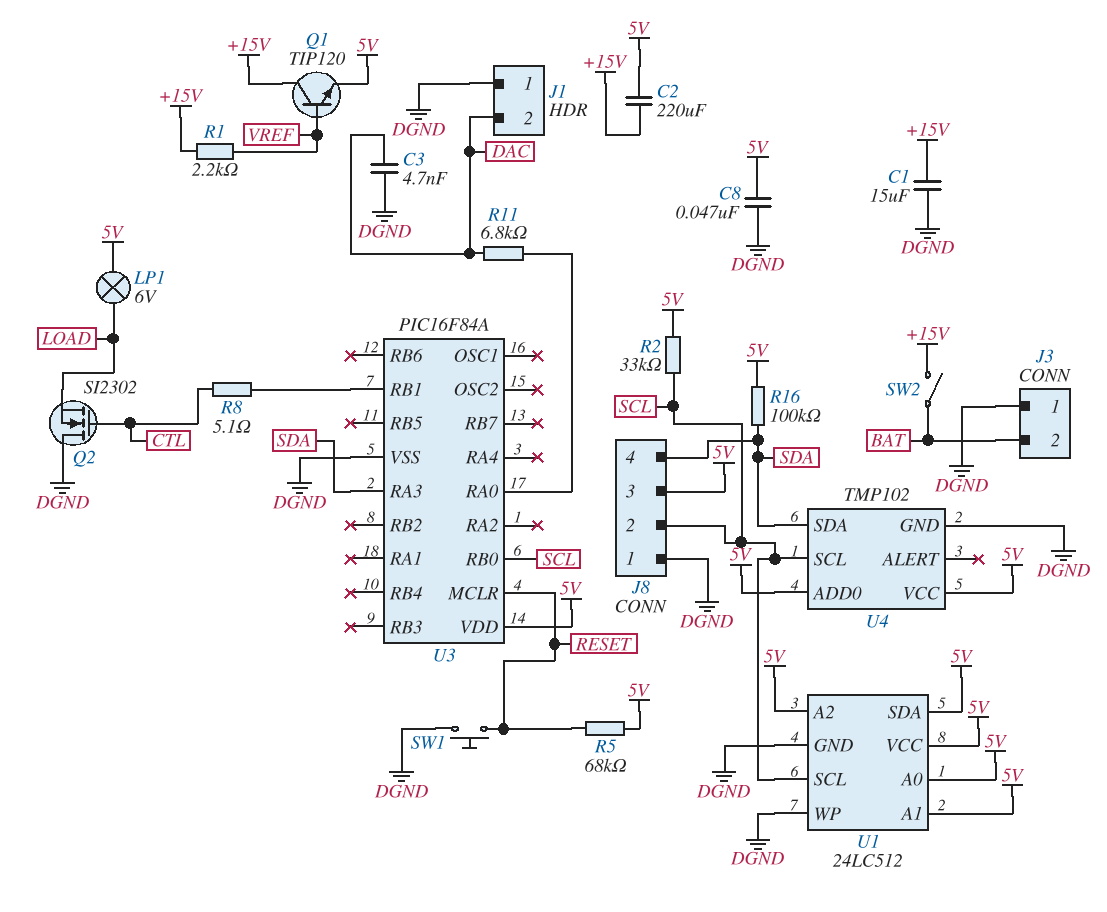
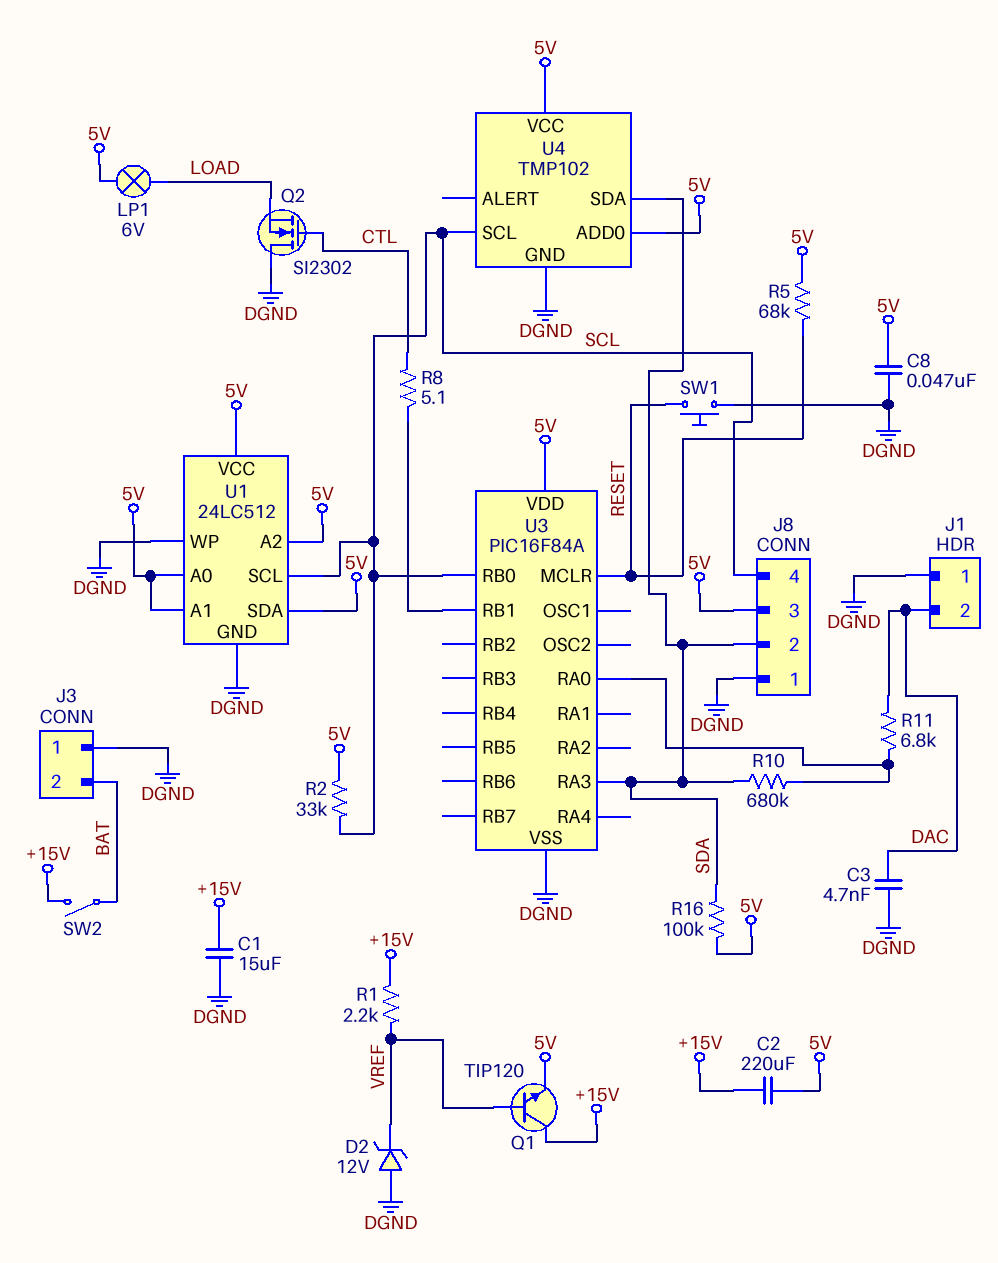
D2: none -> zener 12V (A DGND, K VREF)
J8 pin 2: SCL -> SDA
J8 pin 4: SDA -> SCL
R10: none -> 680k (SDA, U3/RA0)

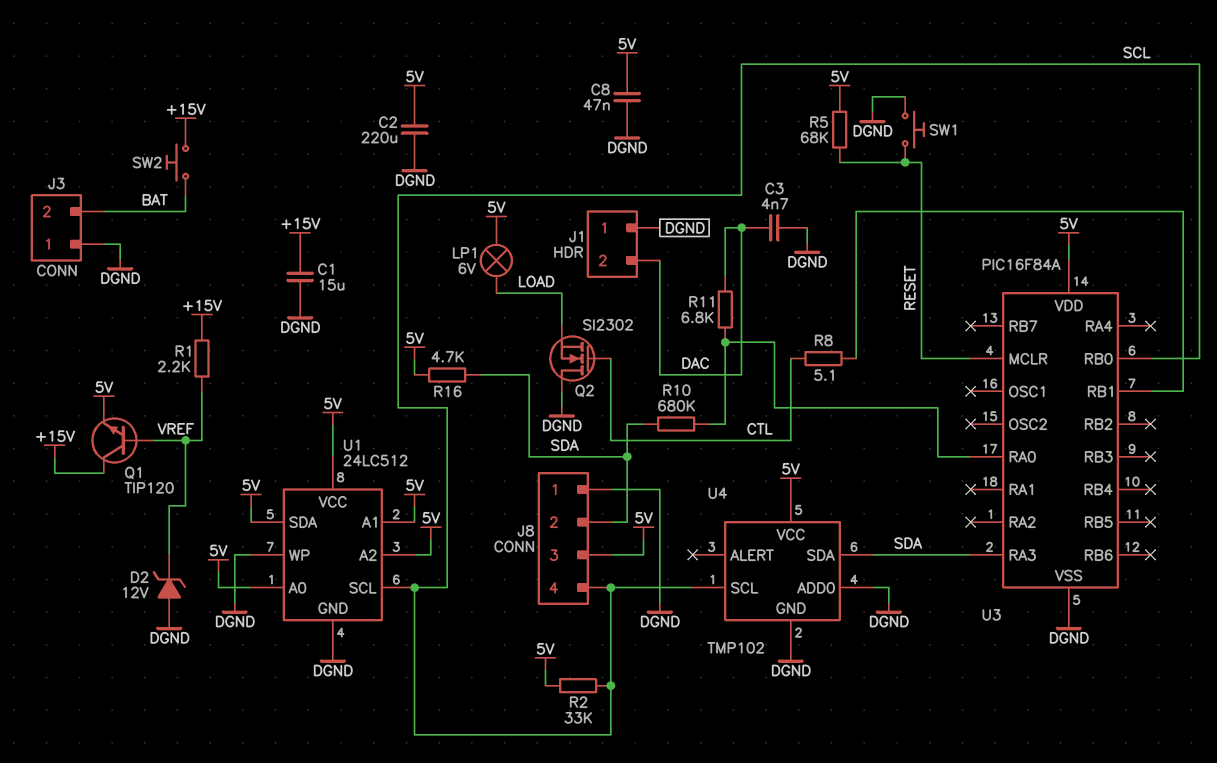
C2: 220uF (+15V, 5V) -> 220uF (5V, DGND)
R16: 100k (5V, SDA) -> 4.7k (5V, SDA)
SW2: switch (+15V, BAT) -> button (+15V, BAT)
U4 pin ADD0: 5V -> DGND

